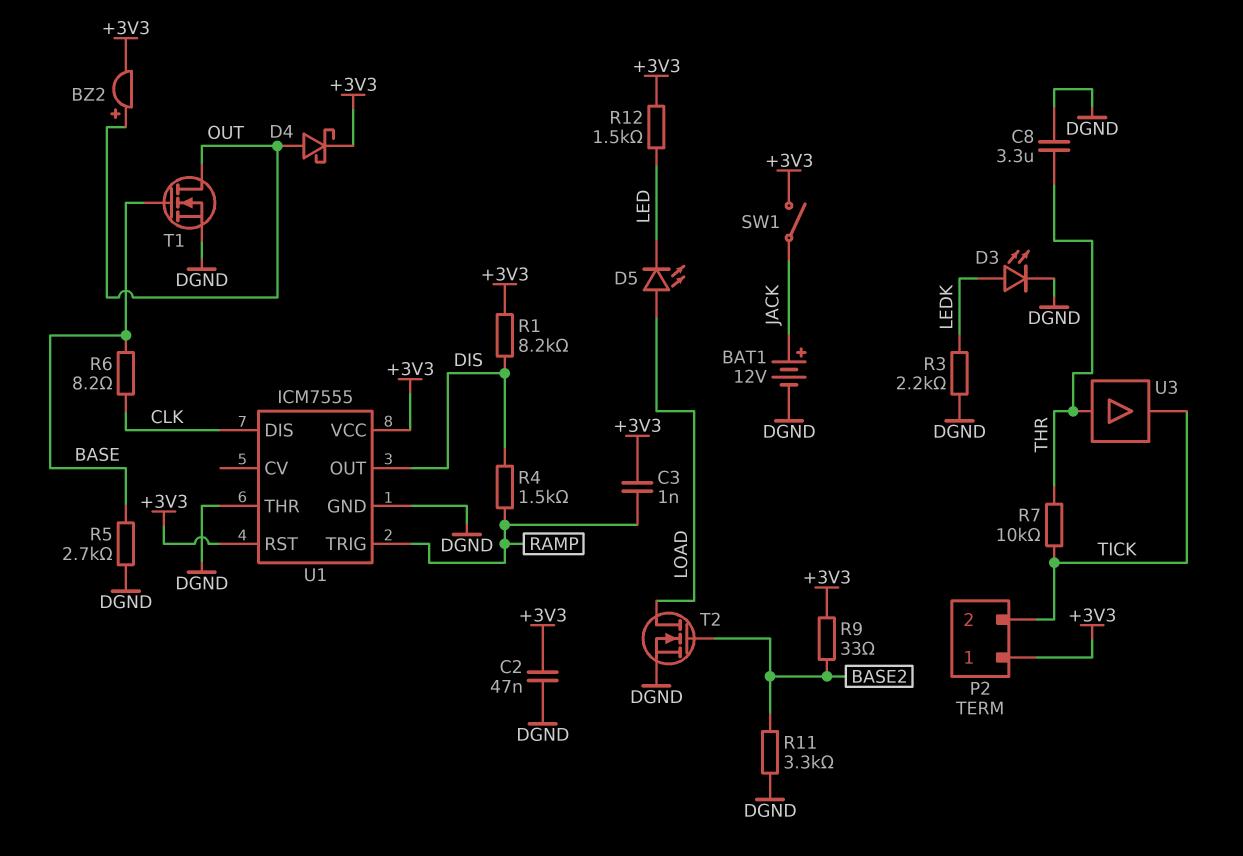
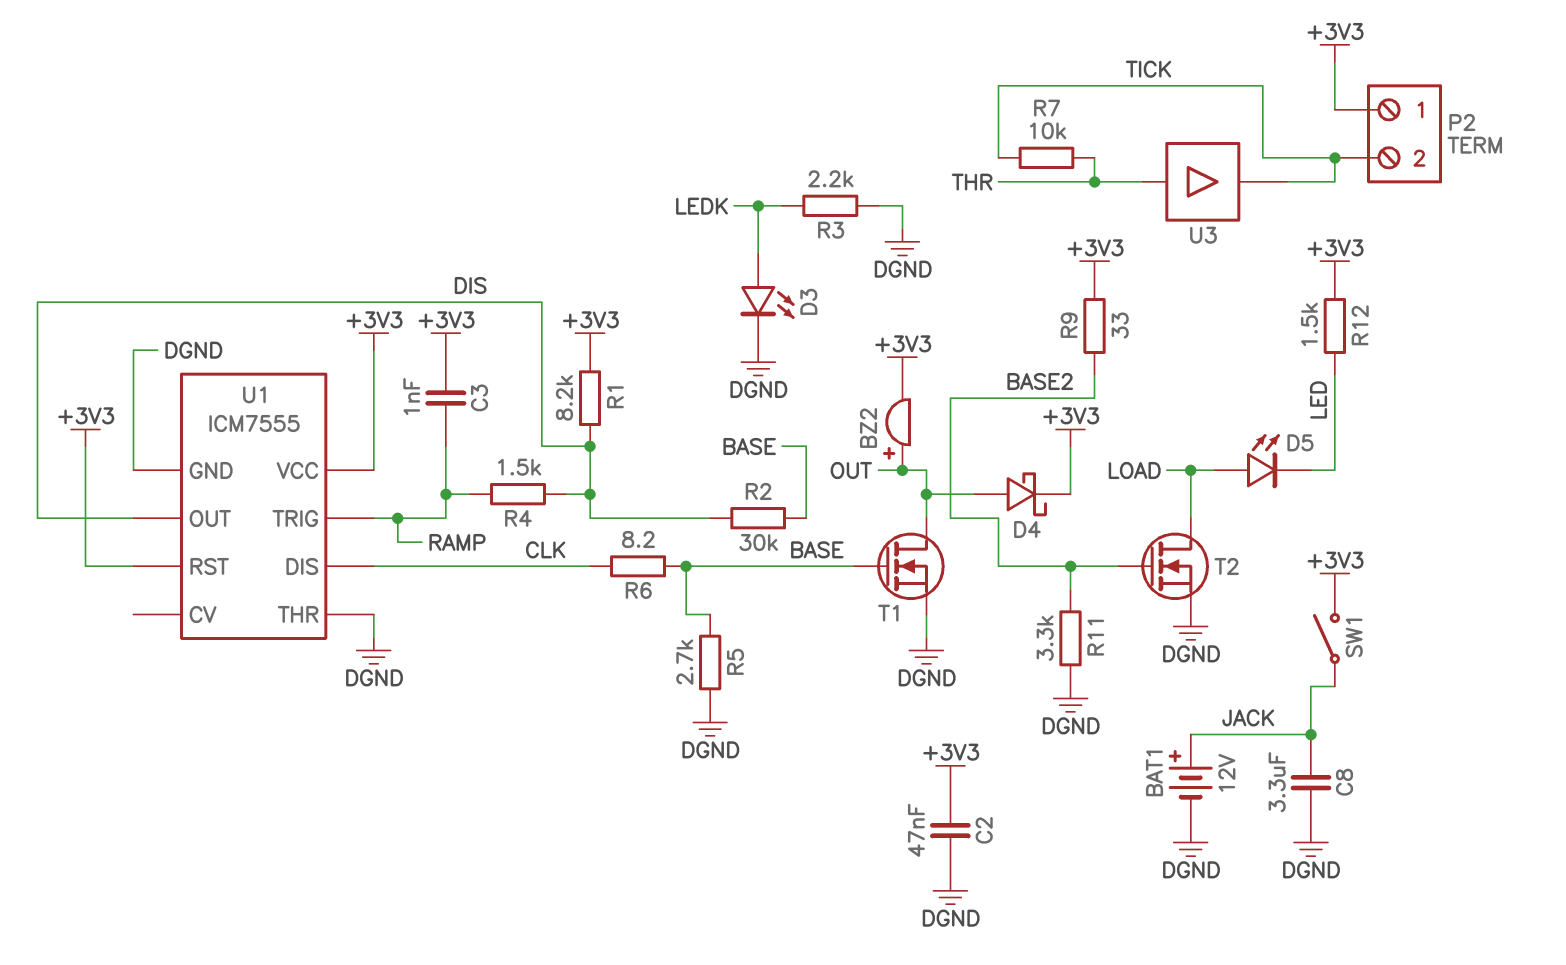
C8: 3.3uF (DGND, THR) -> 3.3uF (DGND, JACK)
R2: none -> 30k (BASE, DIS)

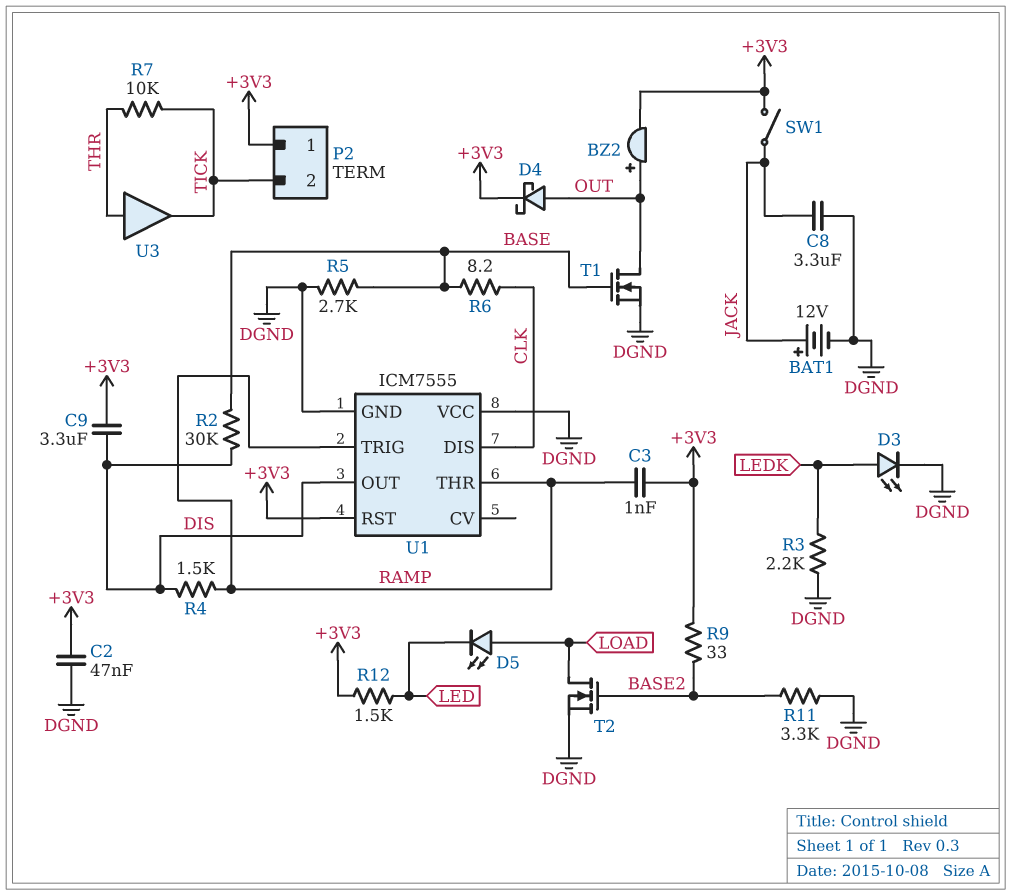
C9: none -> 3.3uF (+3V3, DIS)
R1: 8.2k (+3V3, DIS) -> none
U1 pin THR: DGND -> RAMP
U1 pin VCC: +3V3 -> DGND

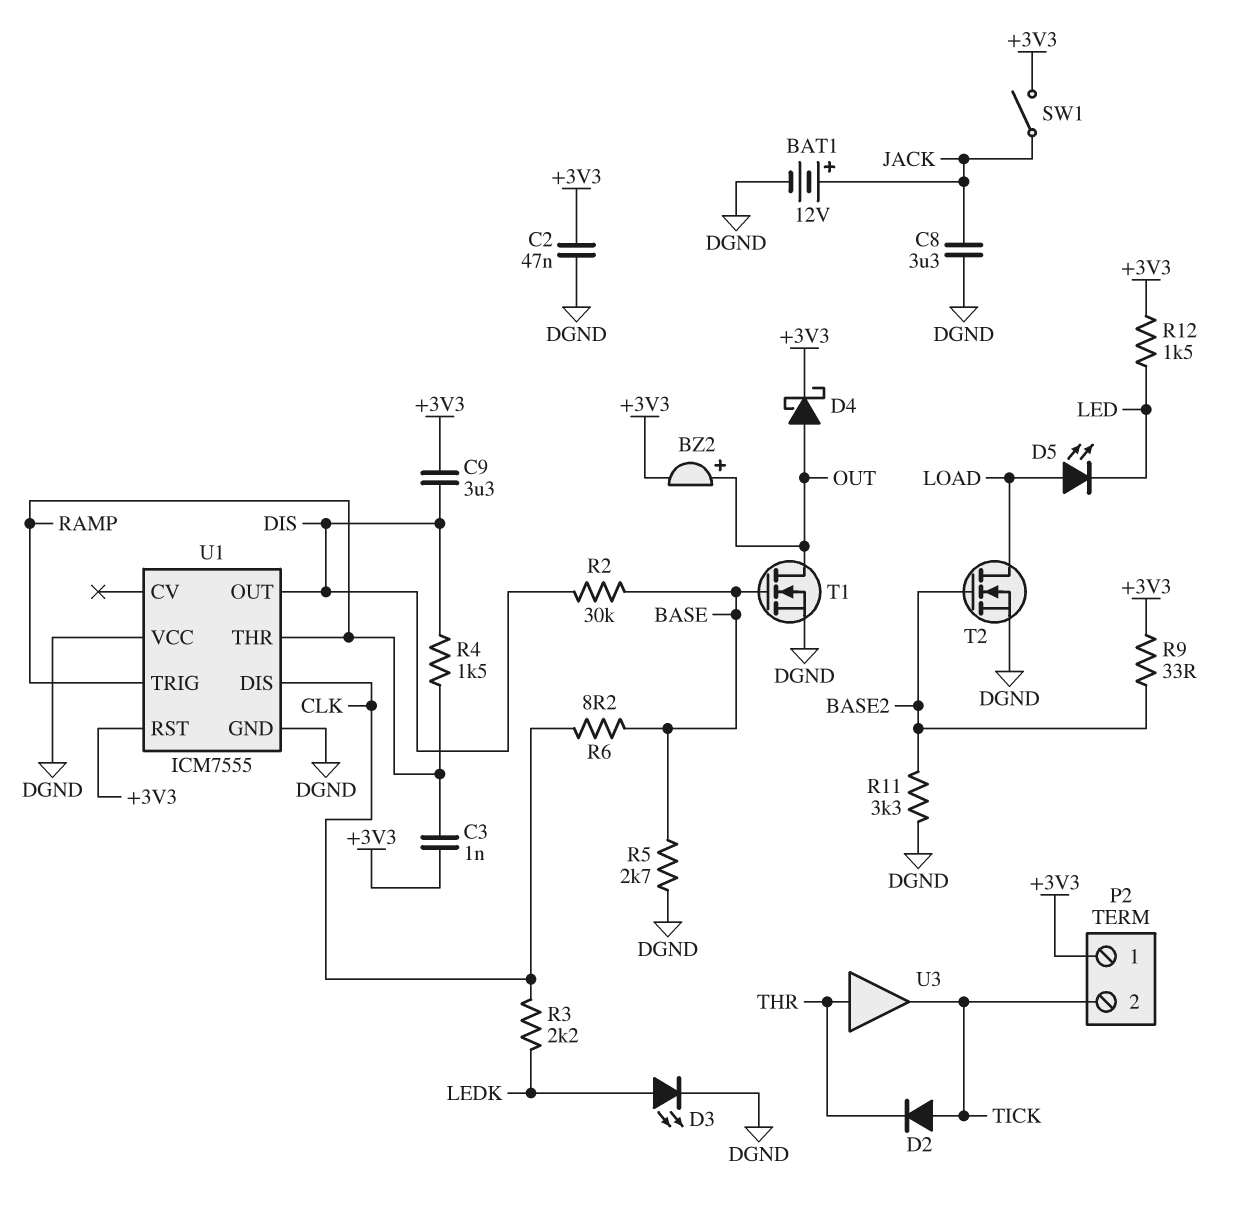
D2: none -> diode (A TICK, K THR)
R3: 2.2k (DGND, LEDK) -> 2.2k (CLK, LEDK)
R7: 10k (THR, TICK) -> none

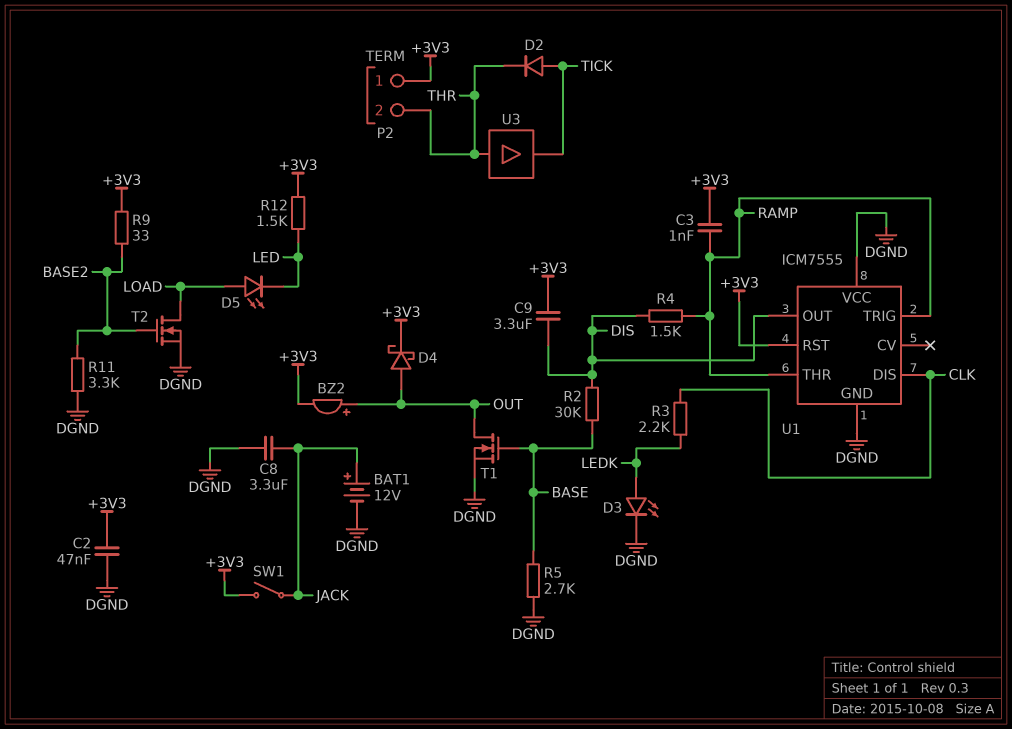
P2 pin 2: TICK -> THR
R6: 8.2 (BASE, CLK) -> none

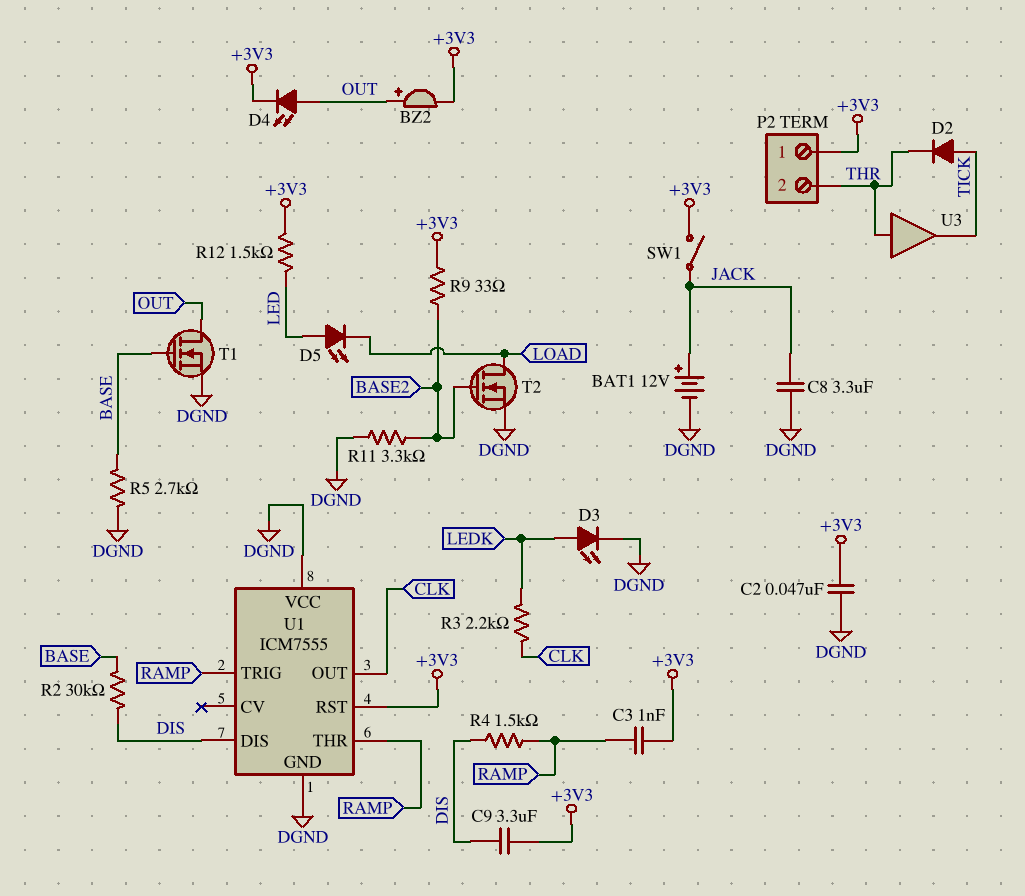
D4: schottky (A OUT, K +3V3) -> LED (A OUT, K +3V3)
D5: LED (A LOAD, K LED) -> LED (A LED, K LOAD)
U1 pin DIS: CLK -> DIS
U1 pin OUT: DIS -> CLK

